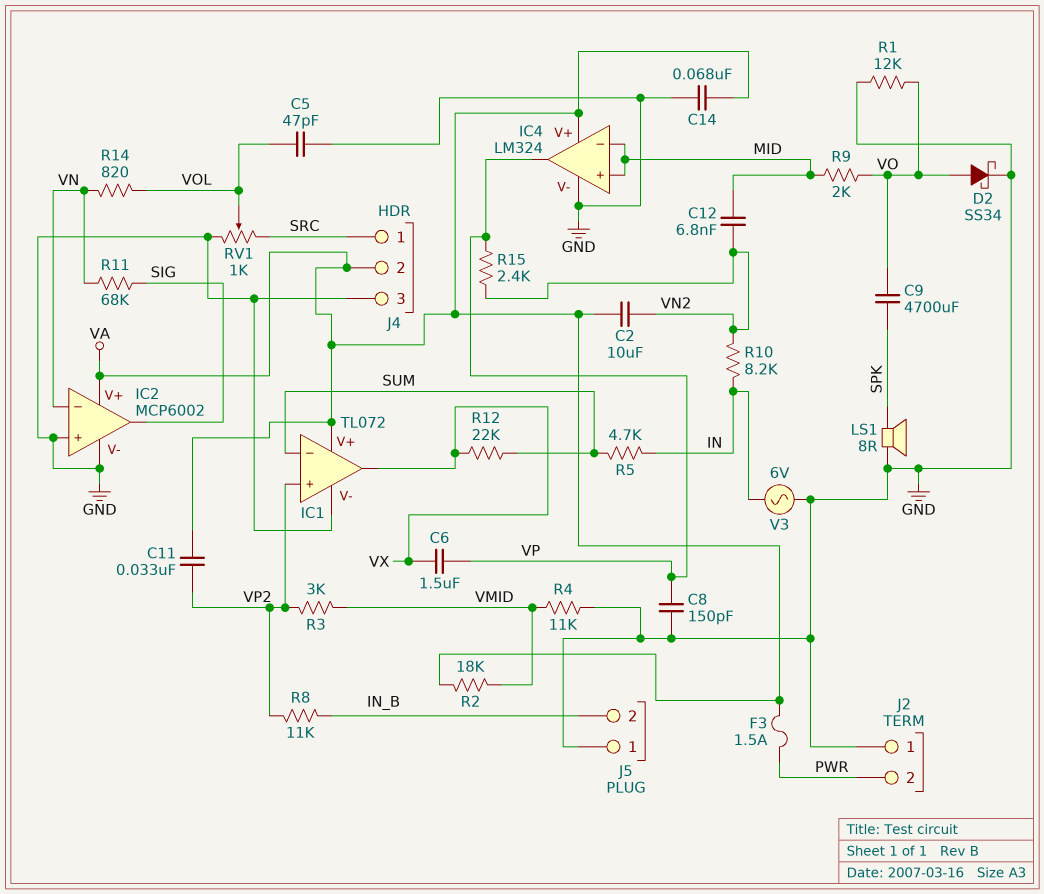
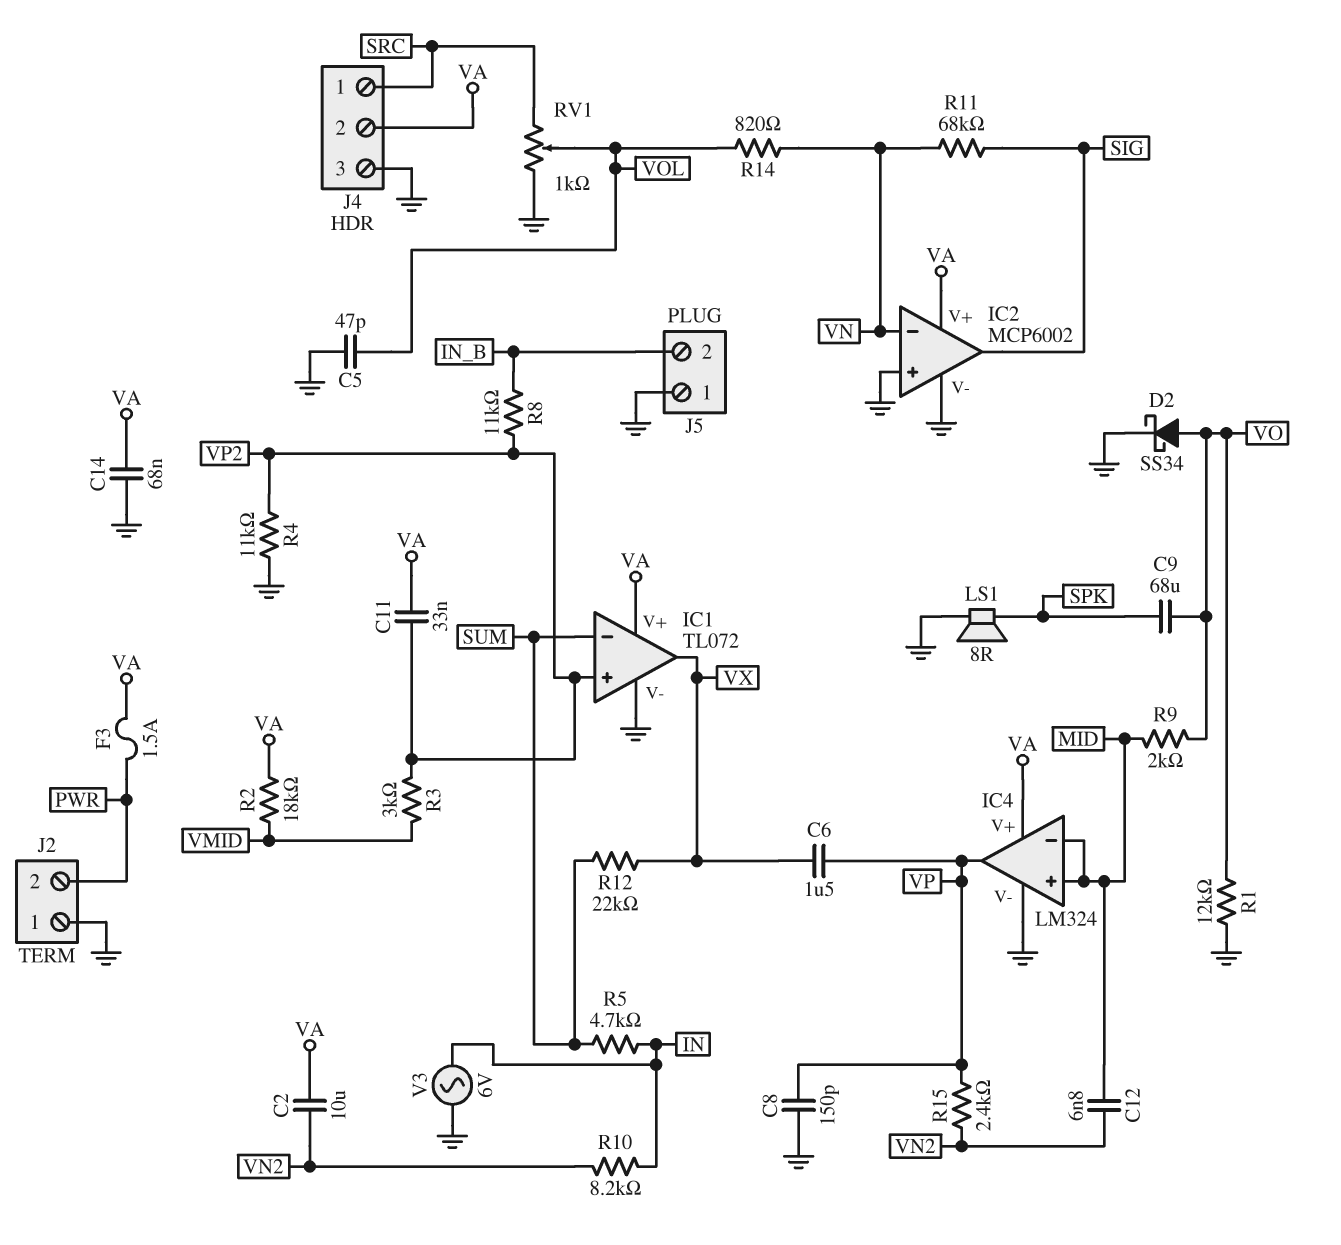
C9: 4700uF (SPK, VO) -> 68uF (SPK, VO)
R4: 11k (GND, VMID) -> 11k (GND, VP2)

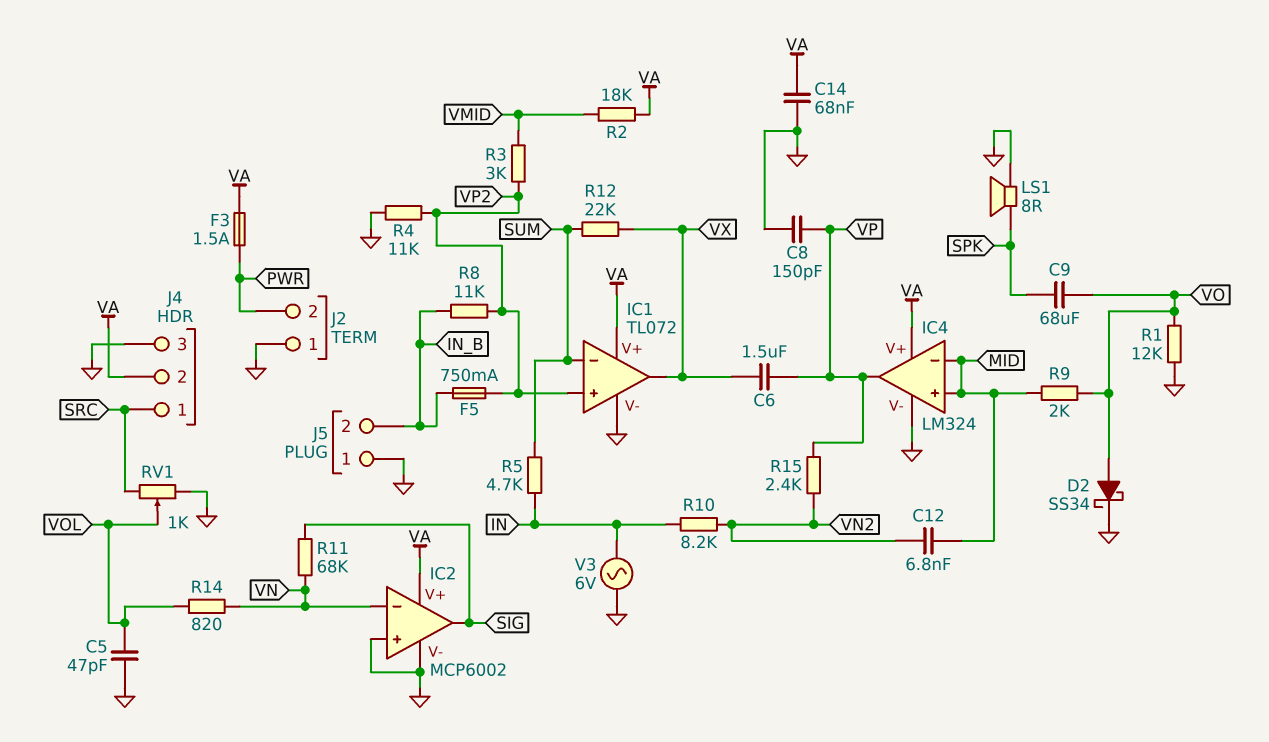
C2: 10uF (VA, VN2) -> none
C11: 33nF (VA, VP2) -> none
F5: none -> 750mA (IN_B, VP2)

